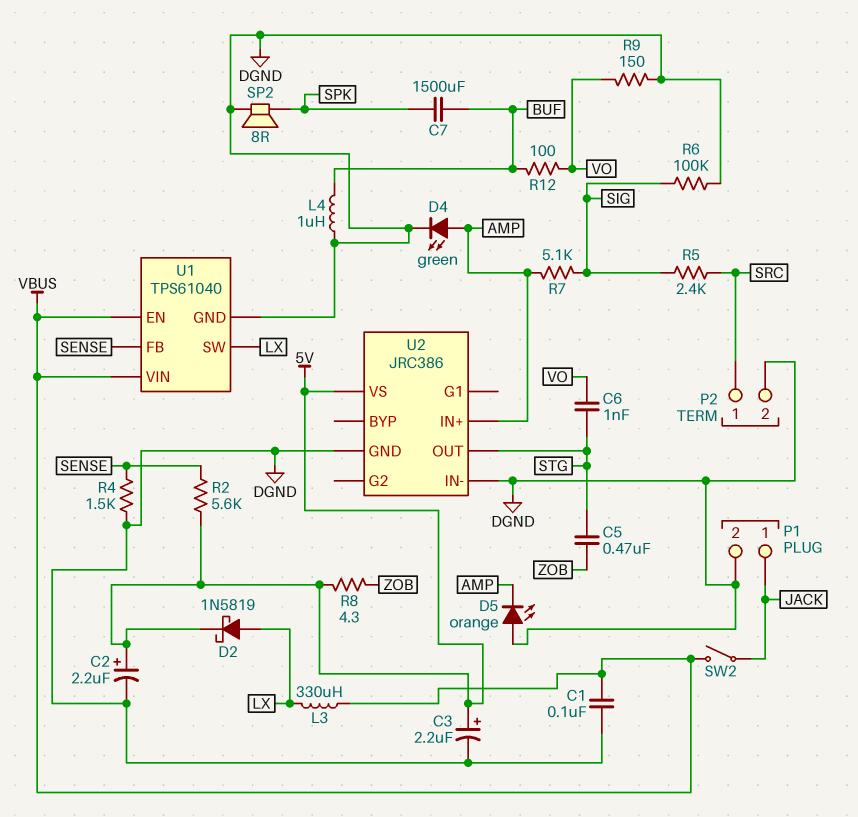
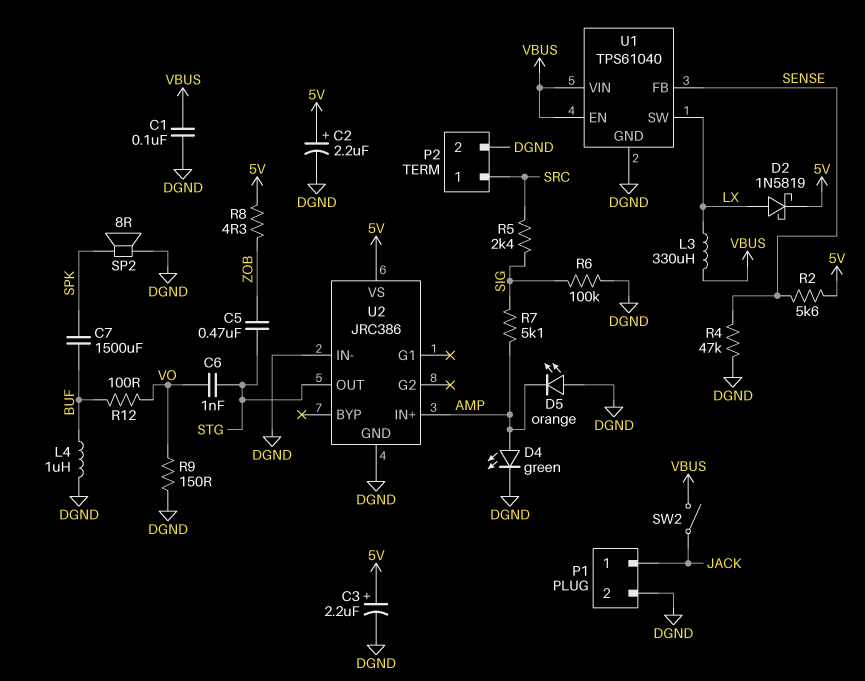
R4: 1.5k (DGND, SENSE) -> 47k (DGND, SENSE)

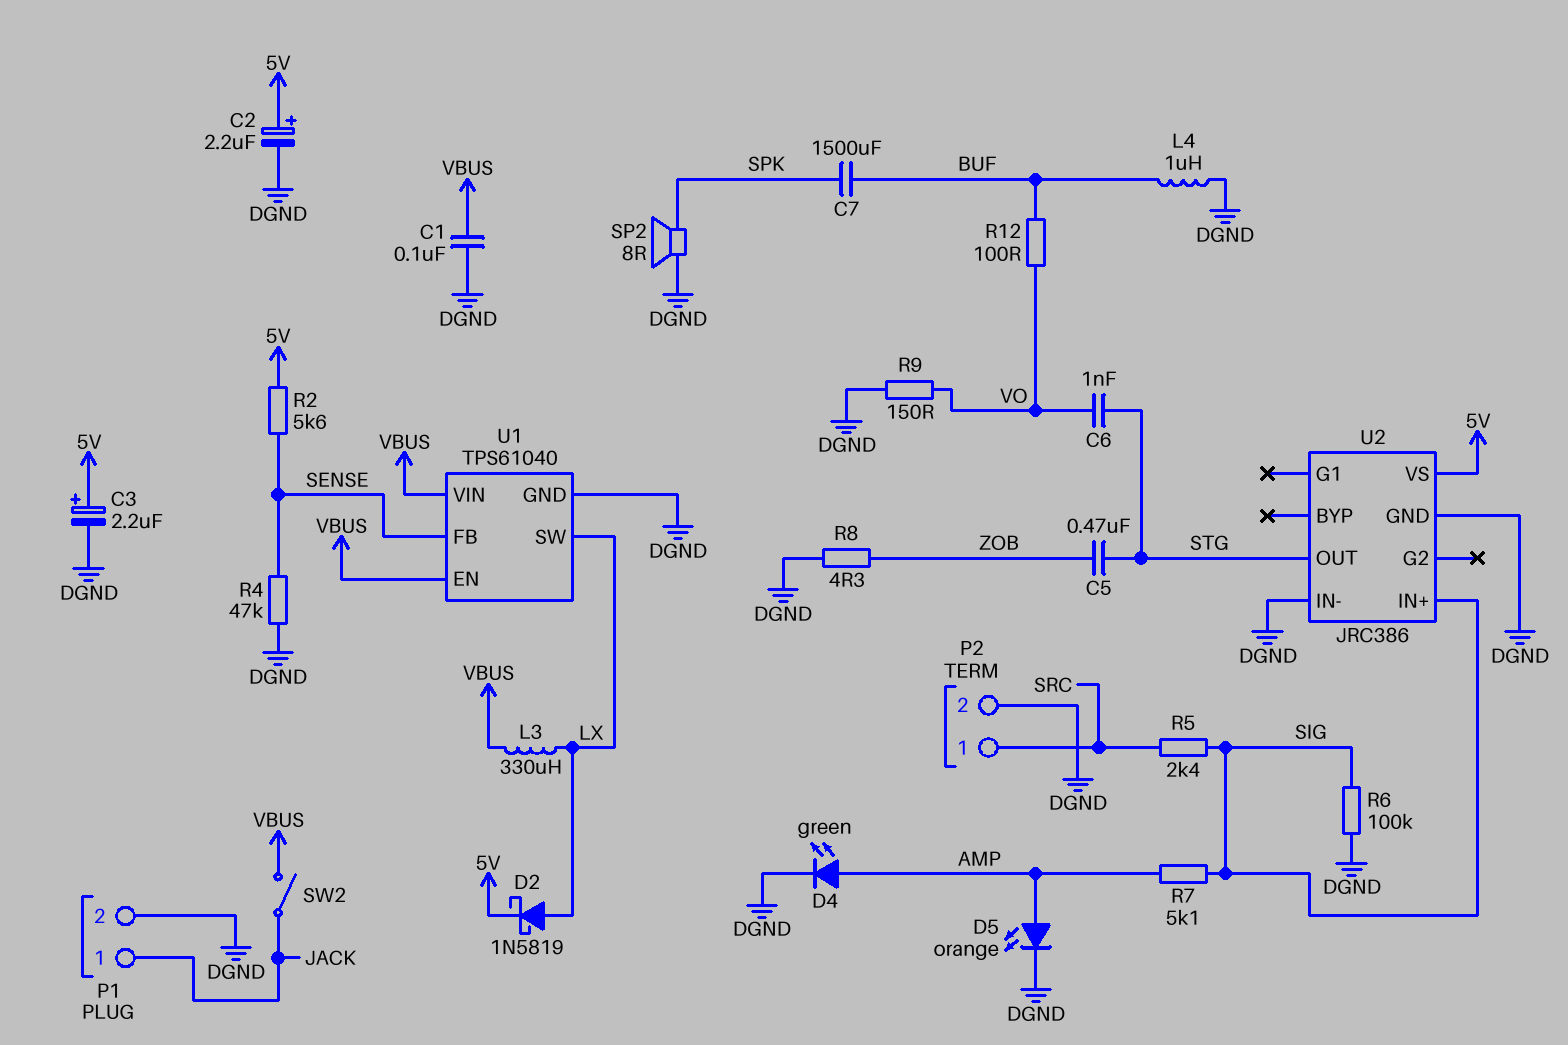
D5: LED orange (A DGND, K AMP) -> LED orange (A AMP, K DGND)
R8: 4.3 (5V, ZOB) -> 4.3 (DGND, ZOB)
U2 pin IN+: AMP -> SIG

